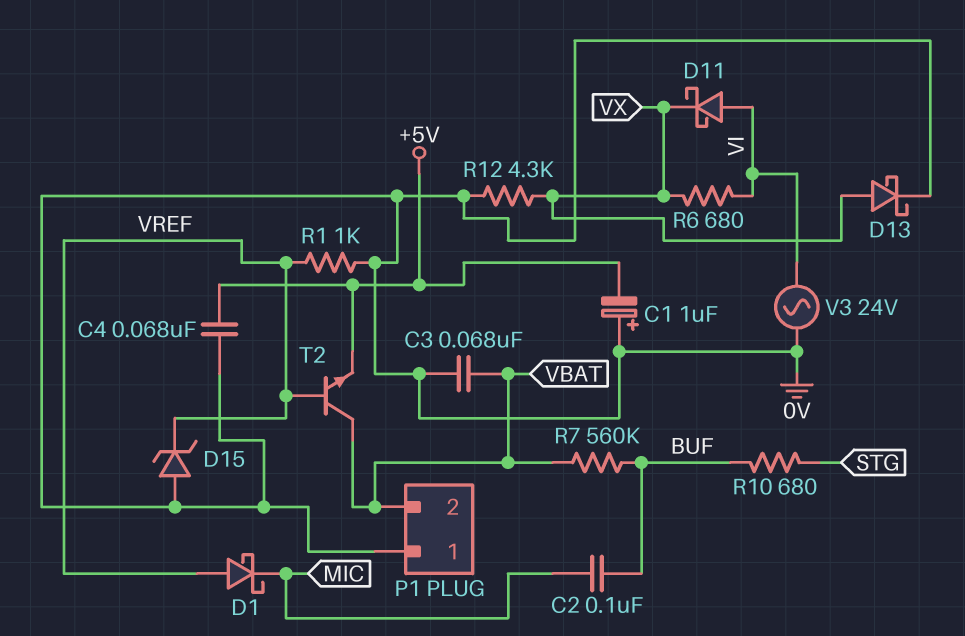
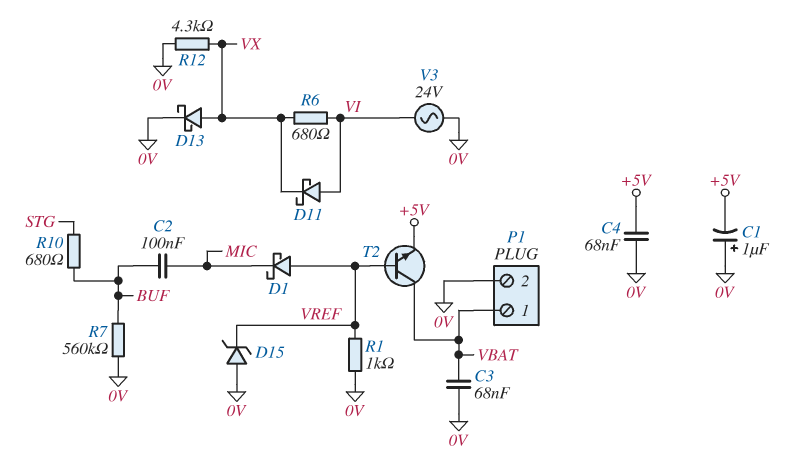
P1 pin 1: 0V -> VBAT
P1 pin 2: VBAT -> 0V
R7: 560k (BUF, VBAT) -> 560k (0V, BUF)

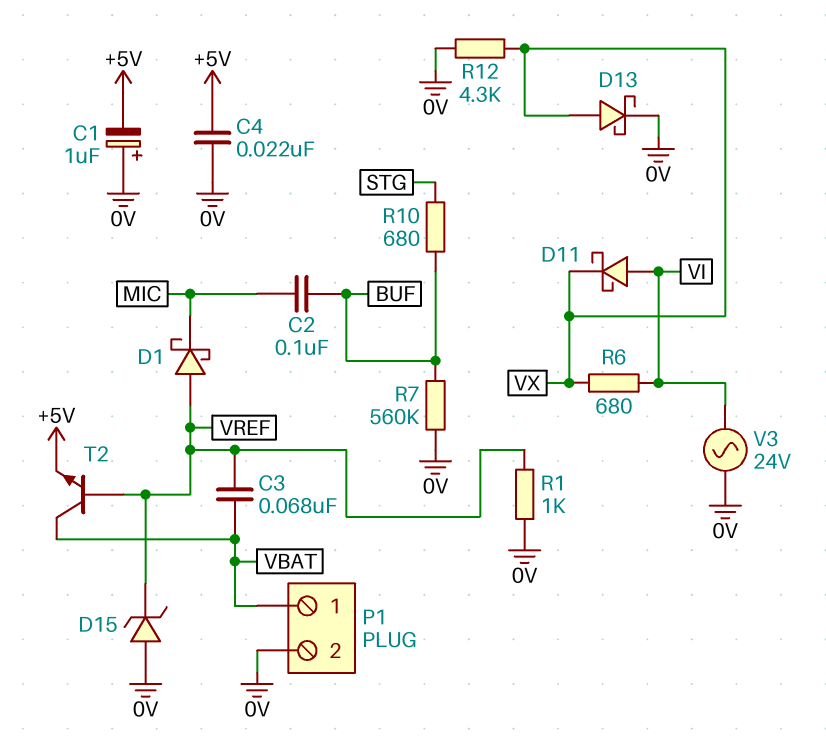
C3: 68nF (0V, VBAT) -> 68nF (VBAT, VREF)
C4: 68nF (+5V, 0V) -> 22nF (+5V, 0V)

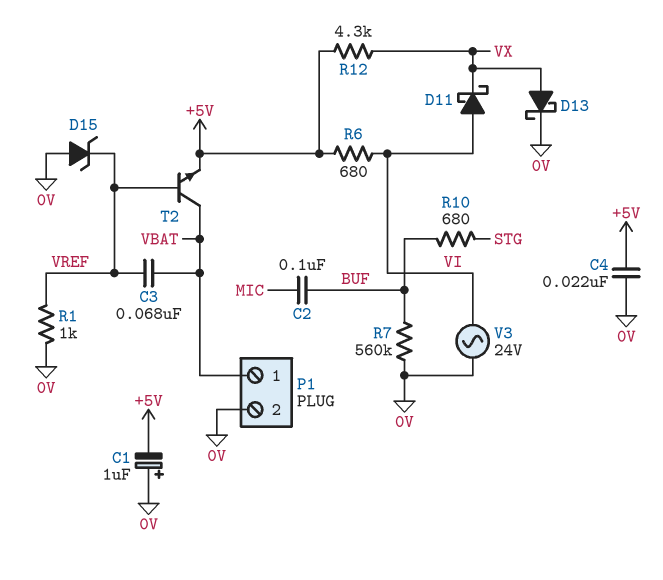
D1: schottky (A VREF, K MIC) -> none
R6: 680 (VI, VX) -> 680 (+5V, VI)
R12: 4.3k (0V, VX) -> 4.3k (+5V, VX)

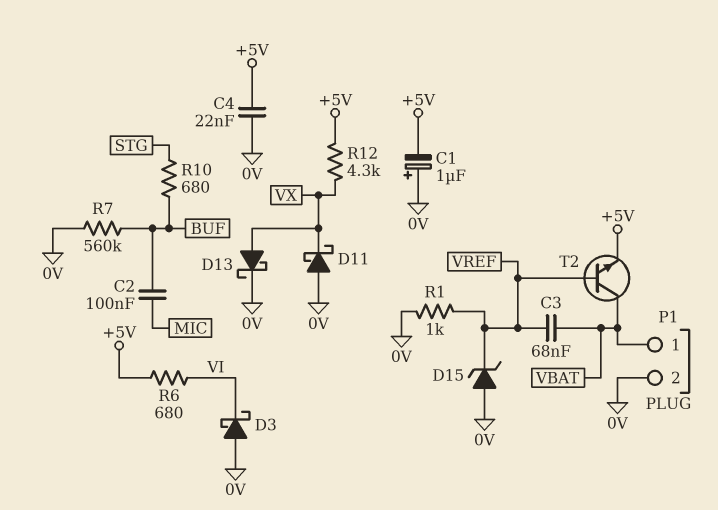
D3: none -> schottky (A 0V, K VI)
D11: schottky (A VI, K VX) -> schottky (A 0V, K VX)
V3: AC 24V (0V, VI) -> none

